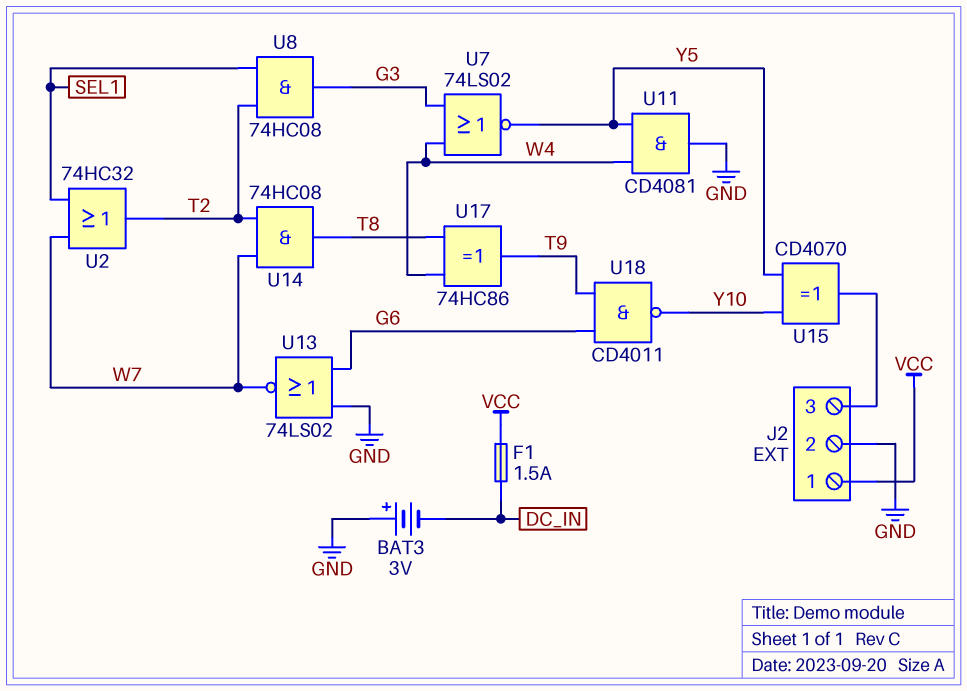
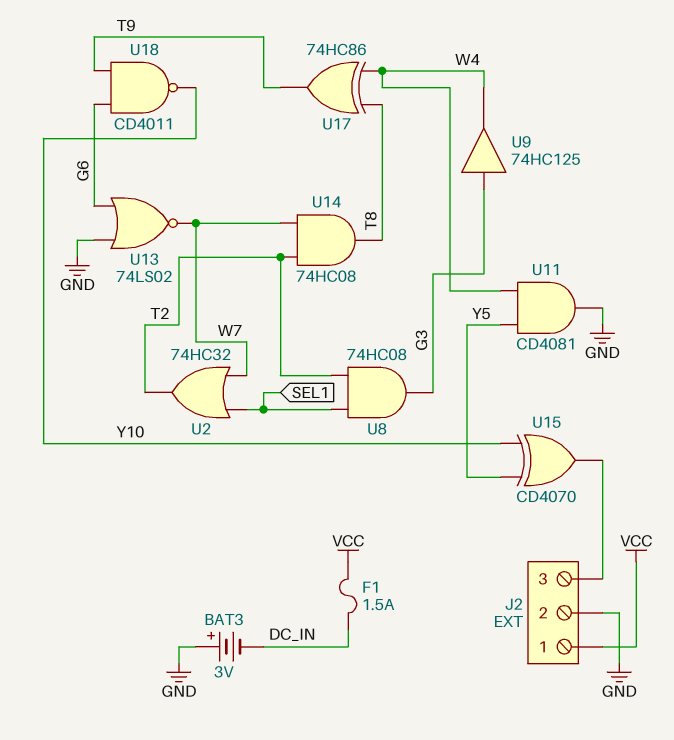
U7: NOR 74LS02 (in G3, in W4, out Y5) -> none
U9: none -> buffer 74HC125 (in G3, out W4)

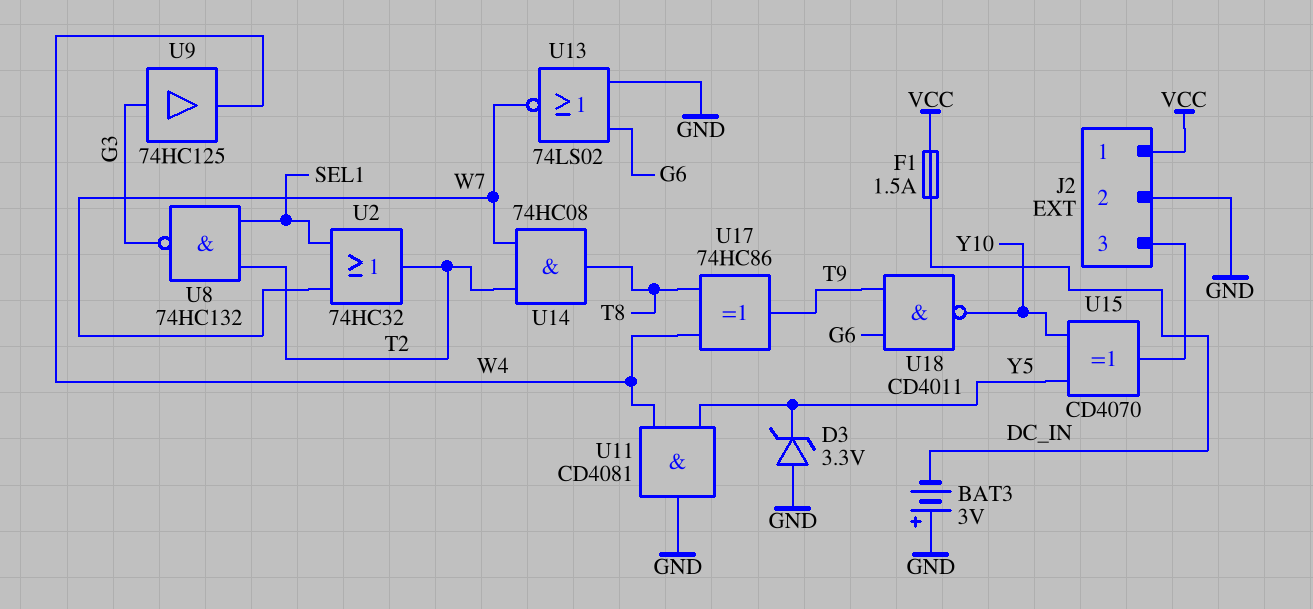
D3: none -> zener 3.3V (A GND, K Y5)
U8: AND 74HC08 (in SEL1, in T2, out G3) -> NAND 74HC132 (in SEL1, in T2, out G3)

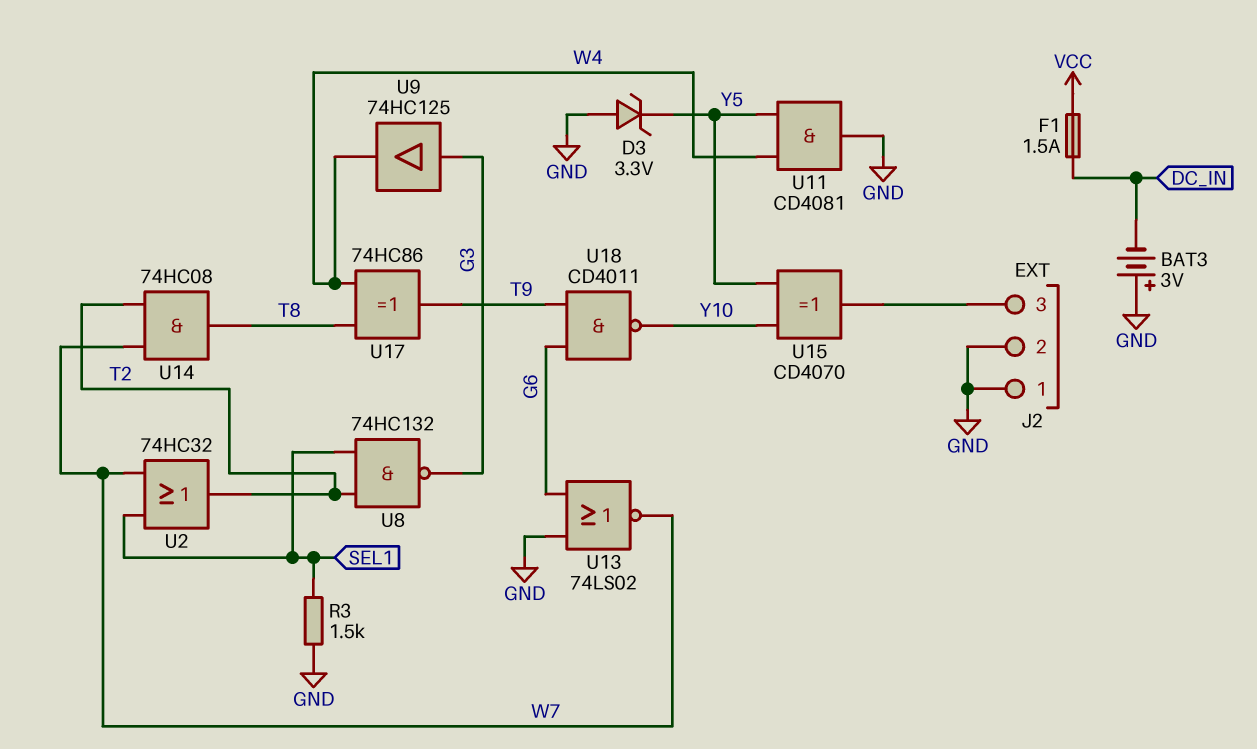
J2 pin 1: VCC -> GND
R3: none -> 1.5k (GND, SEL1)

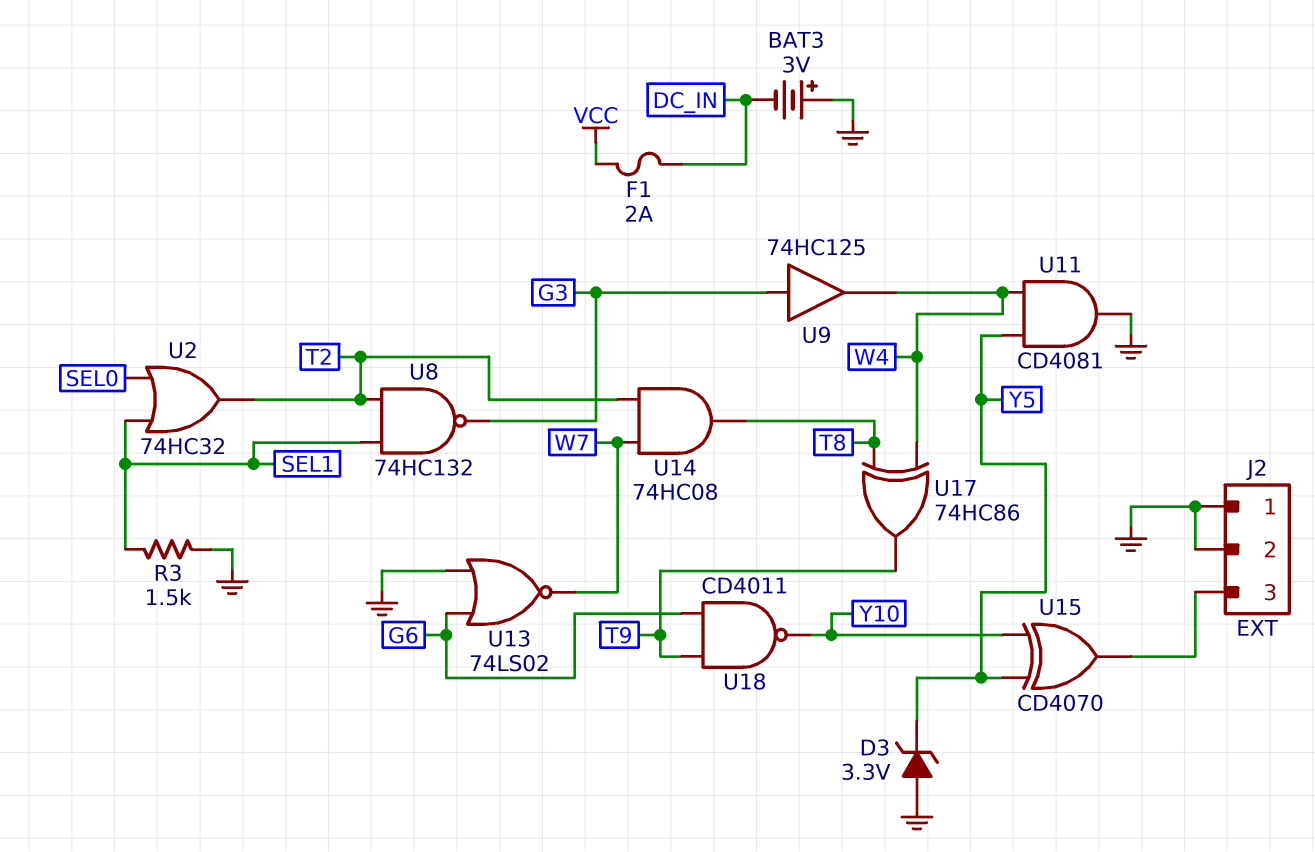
F1: 1.5A (DC_IN, VCC) -> 2A (DC_IN, VCC)
U2: OR 74HC32 (in SEL1, in W7, out T2) -> OR 74HC32 (in SEL0, in SEL1, out T2)

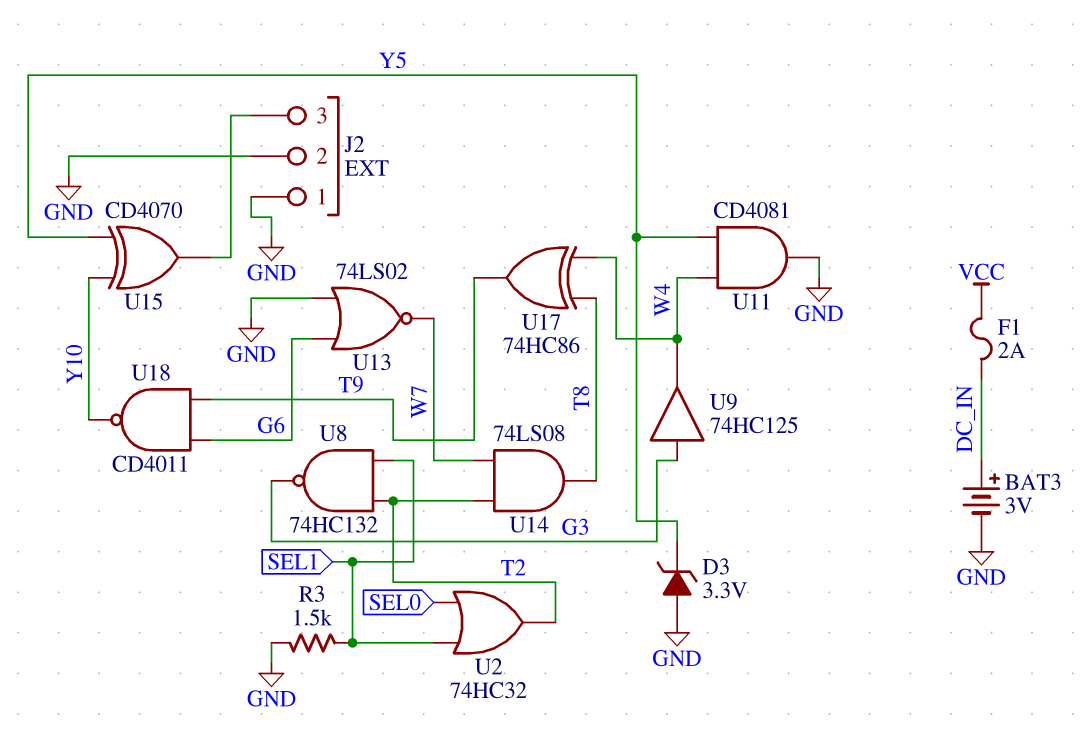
BAT3: 3V (plus GND, minus DC_IN) -> 3V (plus DC_IN, minus GND)
U14: AND 74HC08 (in T2, in W7, out T8) -> AND 74LS08 (in T2, in W7, out T8)

